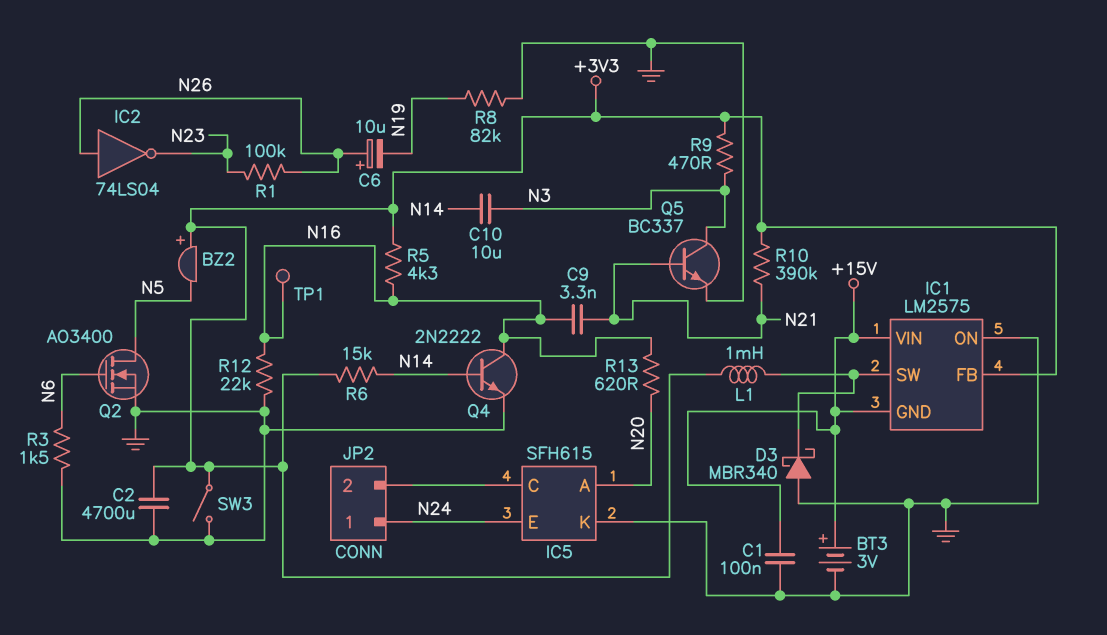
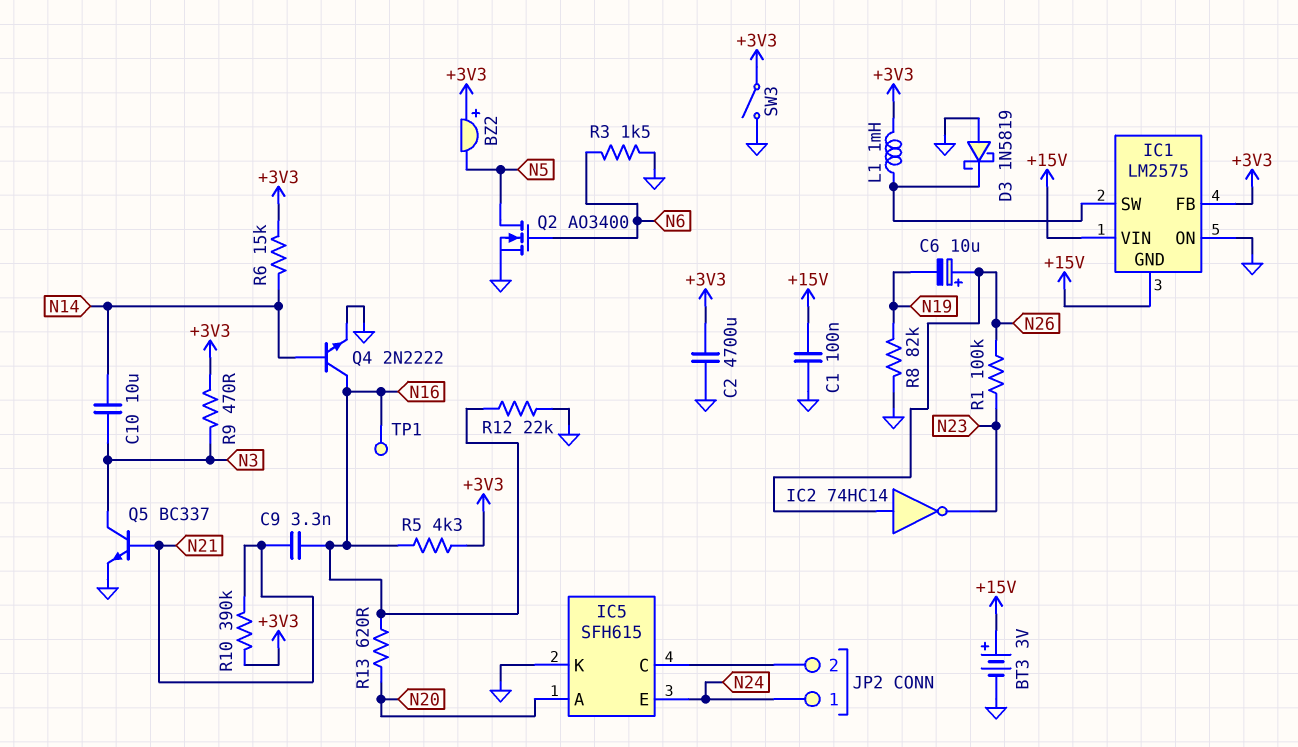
D3: schottky MBR340 (A GND, K IC1/SW) -> schottky 1N5819 (A GND, K IC1/SW)
IC2: NOT 74LS04 (in N26, out N23) -> NOT 74HC14 (in N26, out N23)

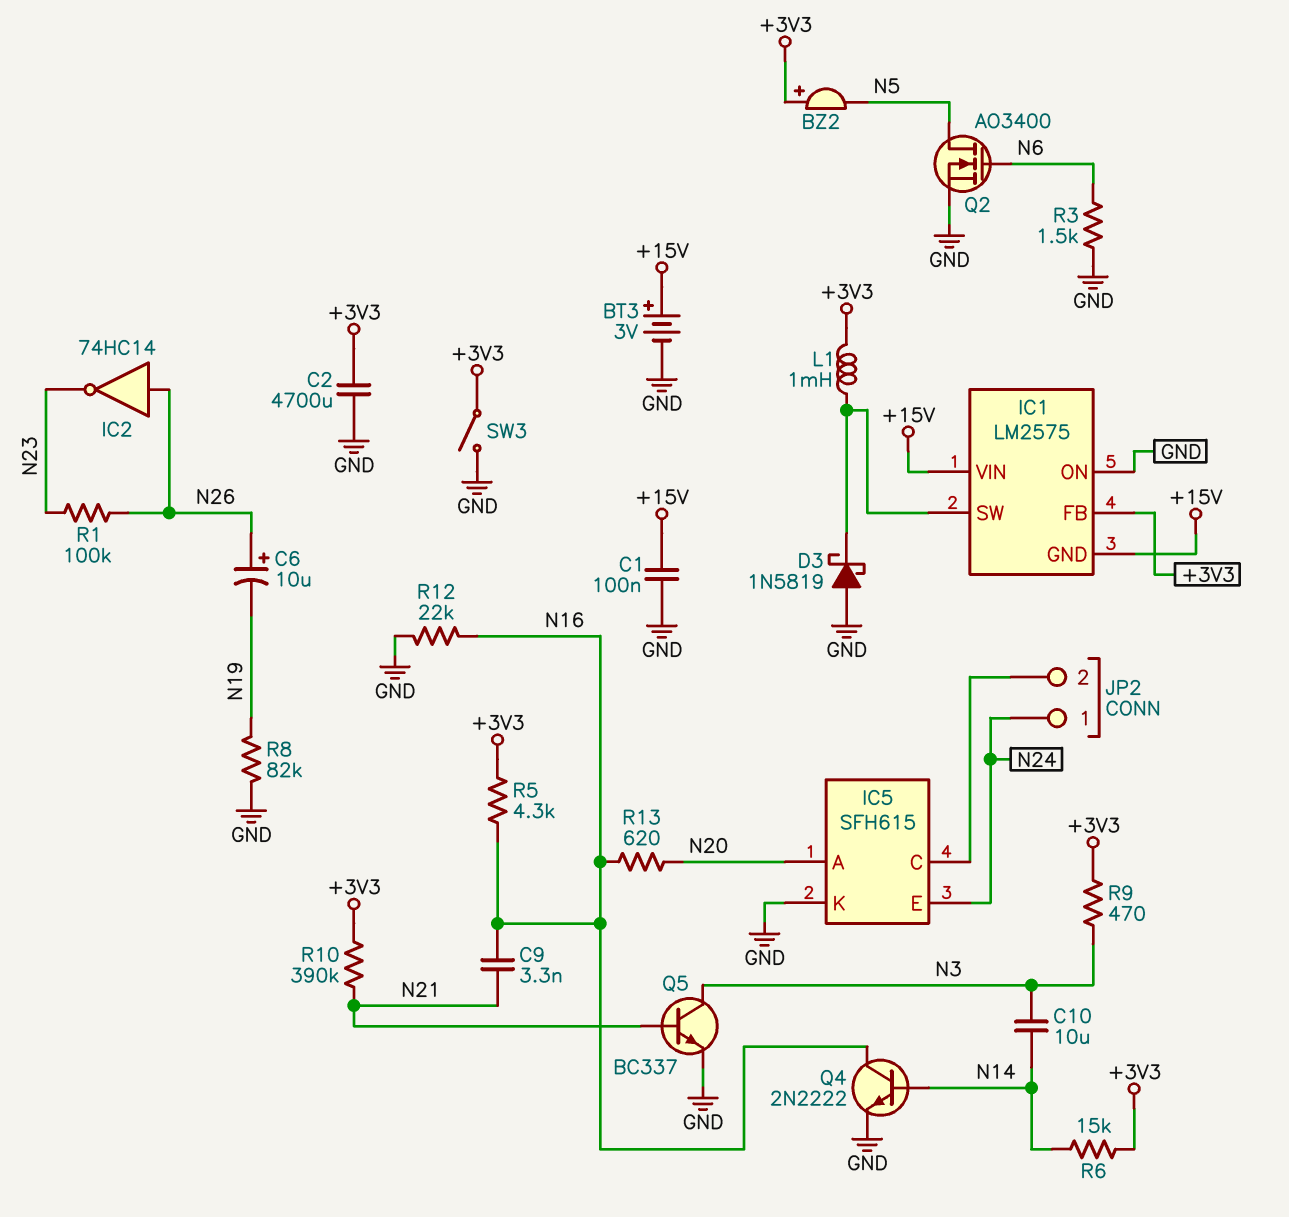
TP1: test point (N16) -> none

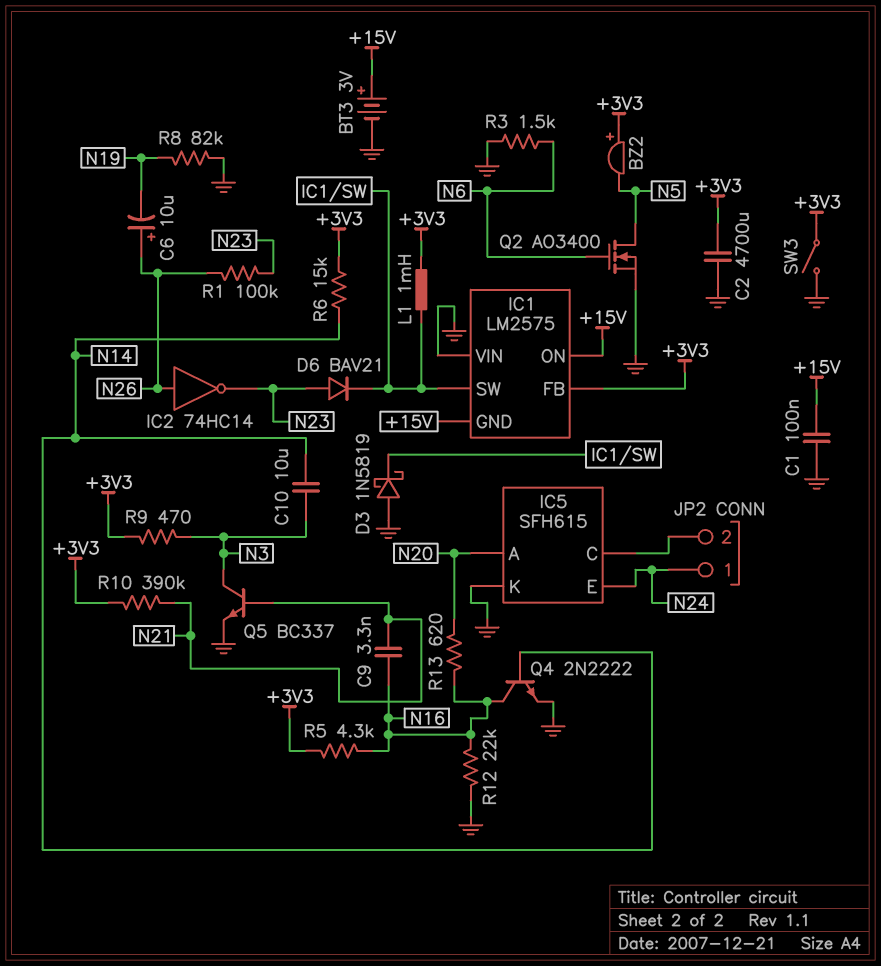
D6: none -> diode BAV21 (A N23, K IC1/SW)
IC1 pin ON: GND -> +15V
IC1 pin VIN: +15V -> GND

